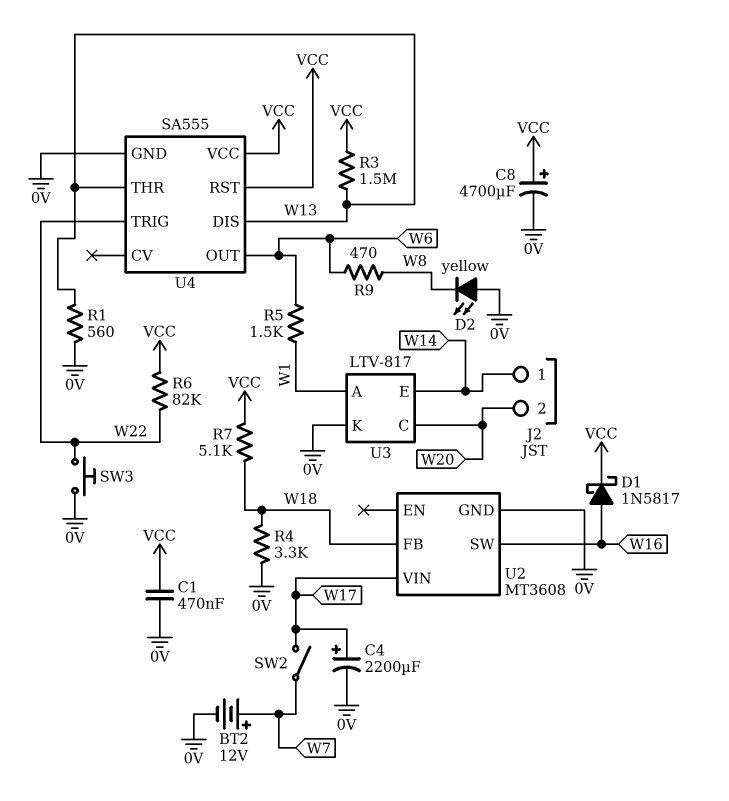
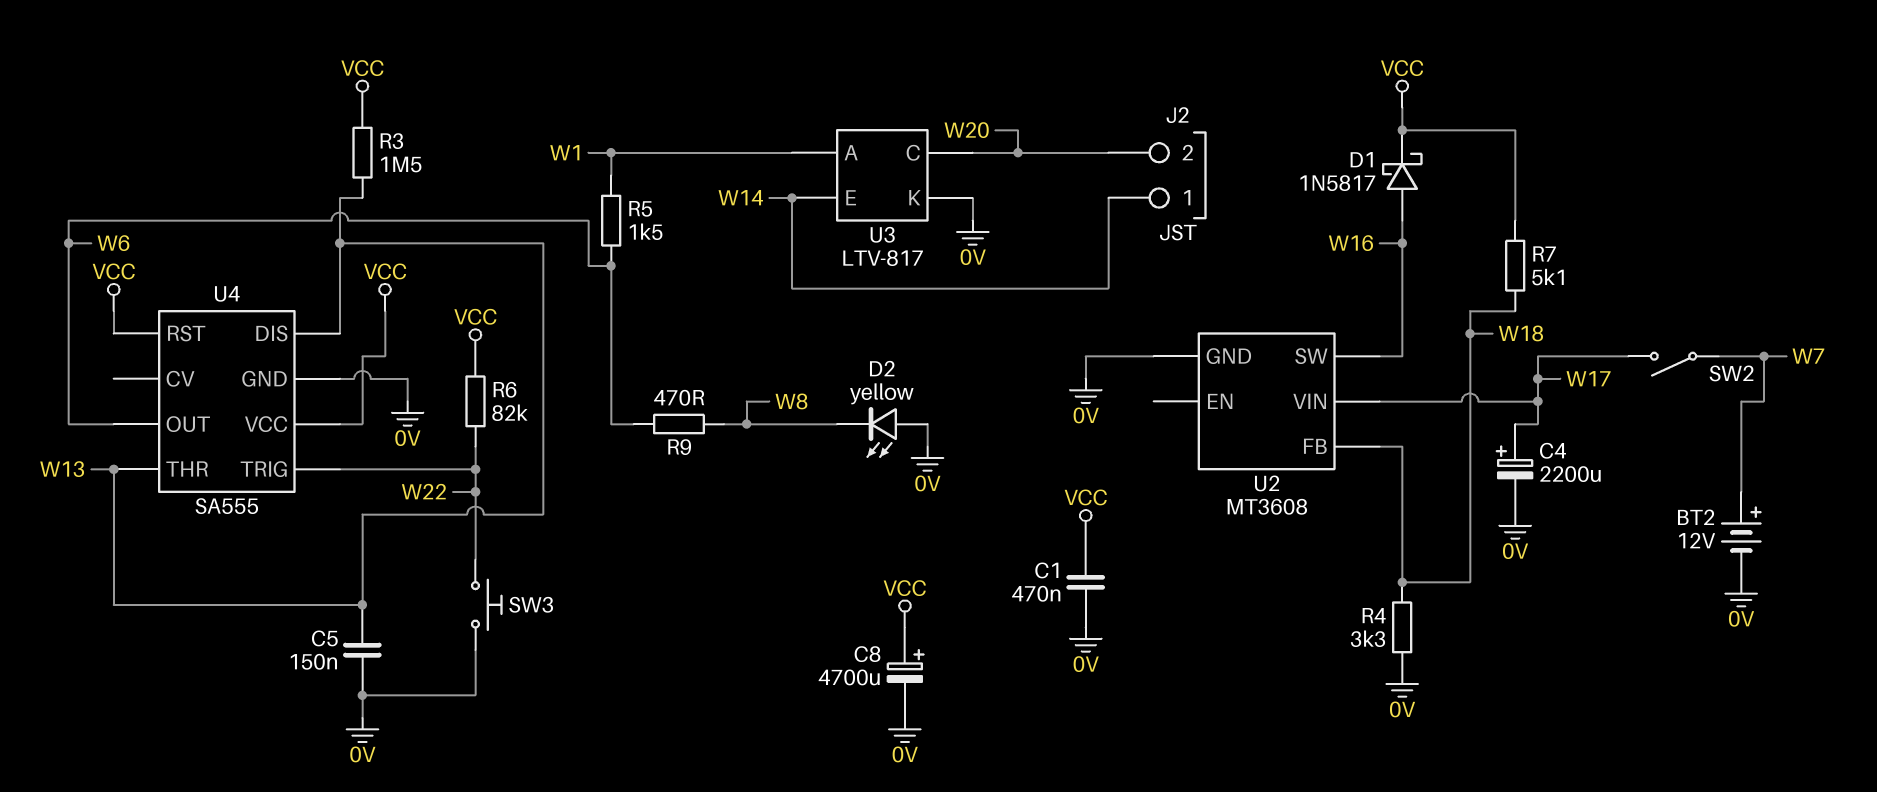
C5: none -> 150nF (0V, W13)
R1: 560 (0V, W13) -> none

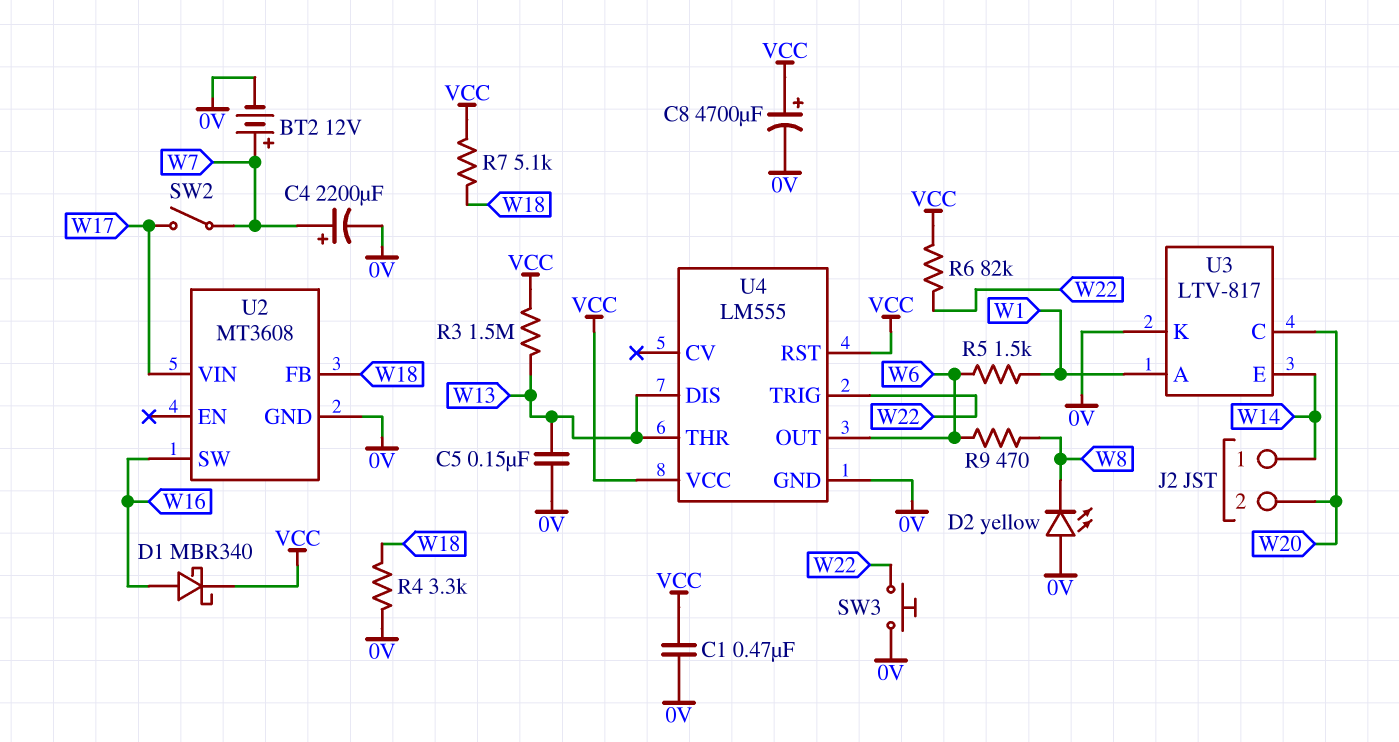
C4: 2200uF (plus W17, minus 0V) -> 2200uF (plus W7, minus 0V)
D1: schottky 1N5817 (A W16, K VCC) -> schottky MBR340 (A W16, K VCC)
U4: SA555 -> LM555

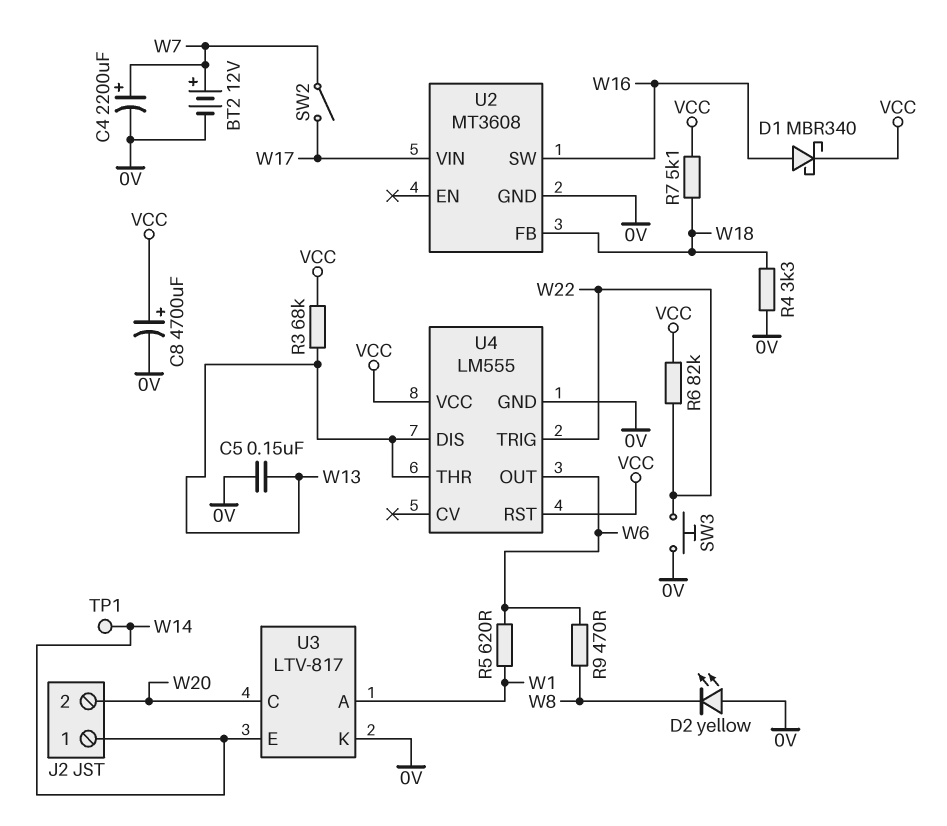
C1: 470nF (0V, VCC) -> none
R3: 1.5M (VCC, W13) -> 68k (VCC, W13)
R5: 1.5k (W1, W6) -> 620 (W1, W6)
TP1: none -> test point (W14)

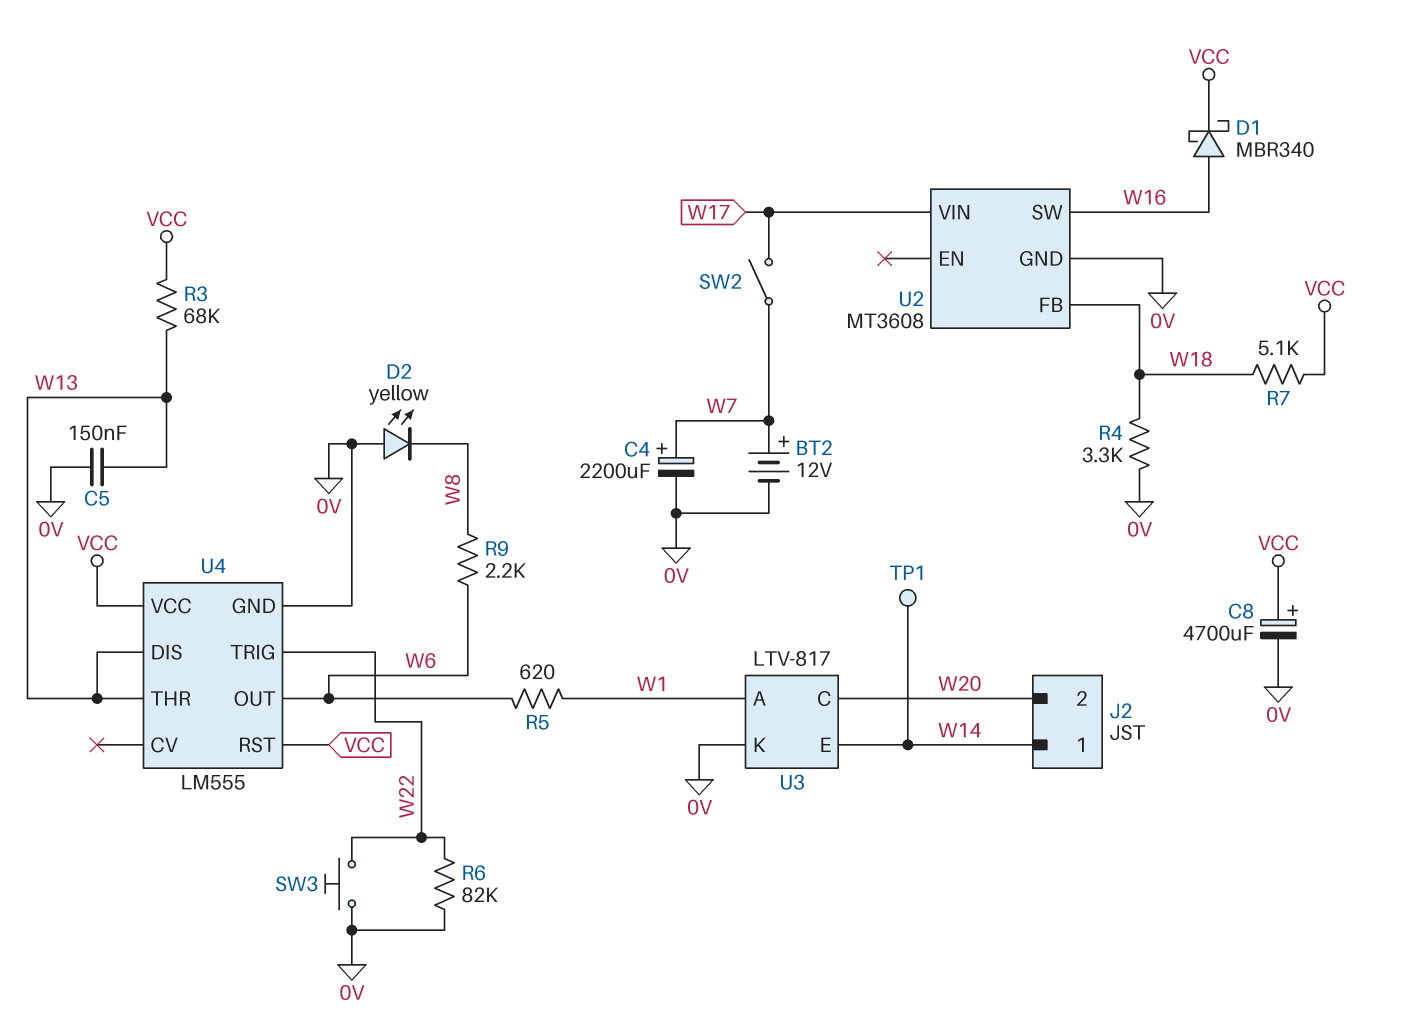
R6: 82k (VCC, W22) -> 82k (0V, W22)
R9: 470 (W6, W8) -> 2.2k (W6, W8)

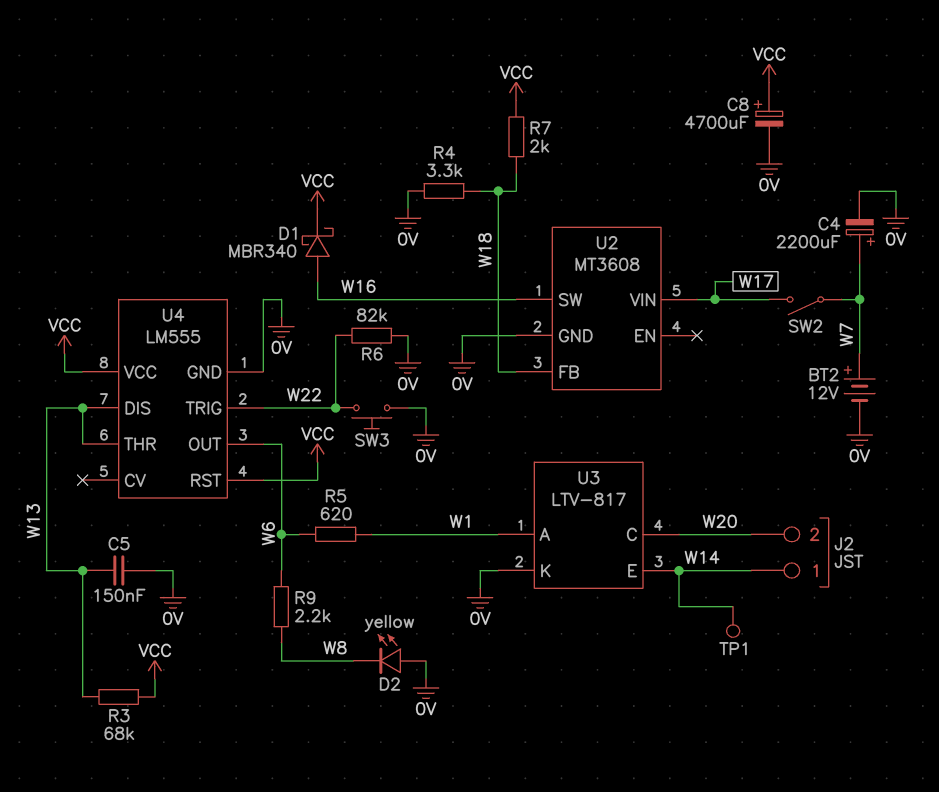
R7: 5.1k (VCC, W18) -> 2k (VCC, W18)

